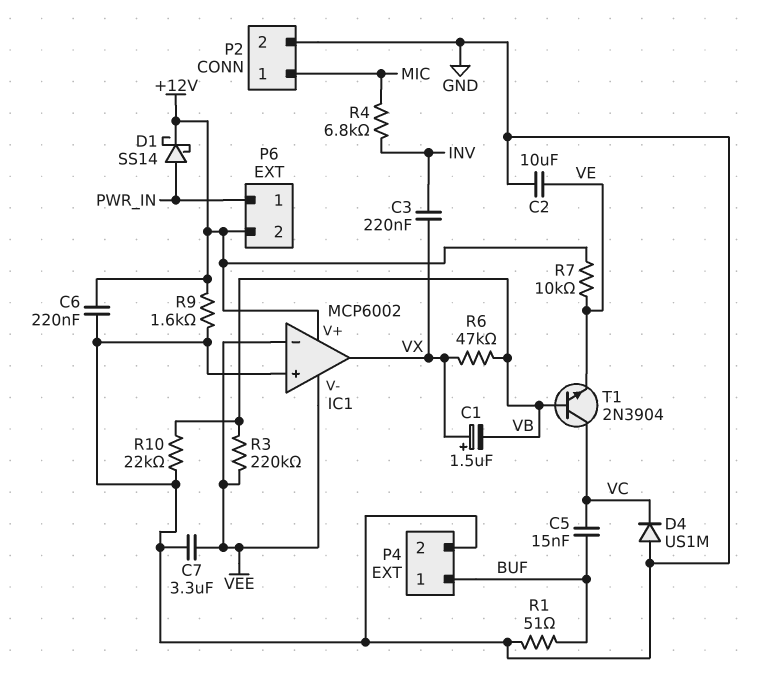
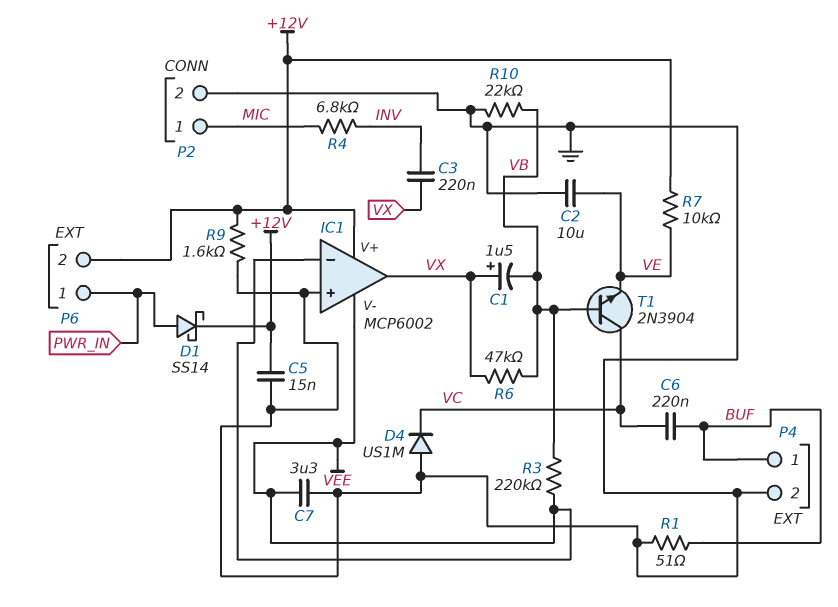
C5: 15nF (BUF, VC) -> 15nF (+12V, GND)
C6: 220nF (+12V, GND) -> 220nF (BUF, VC)

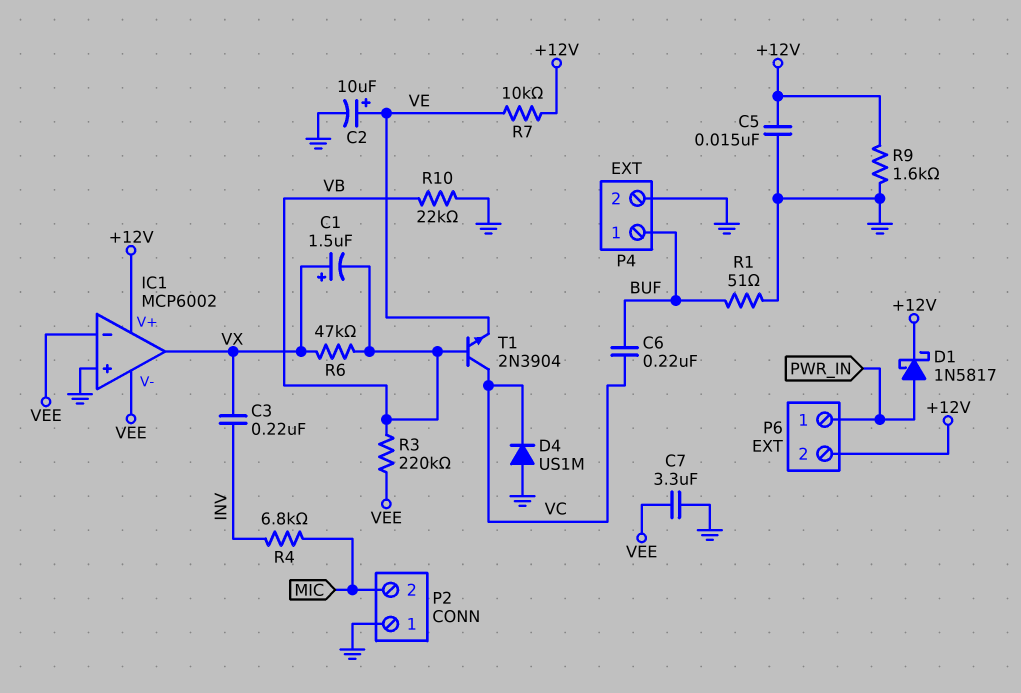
C2: 10uF (GND, VE) -> 10uF (plus VE, minus GND)
D1: schottky SS14 (A PWR_IN, K +12V) -> schottky 1N5817 (A PWR_IN, K +12V)
P2 pin 1: MIC -> GND
P2 pin 2: GND -> MIC

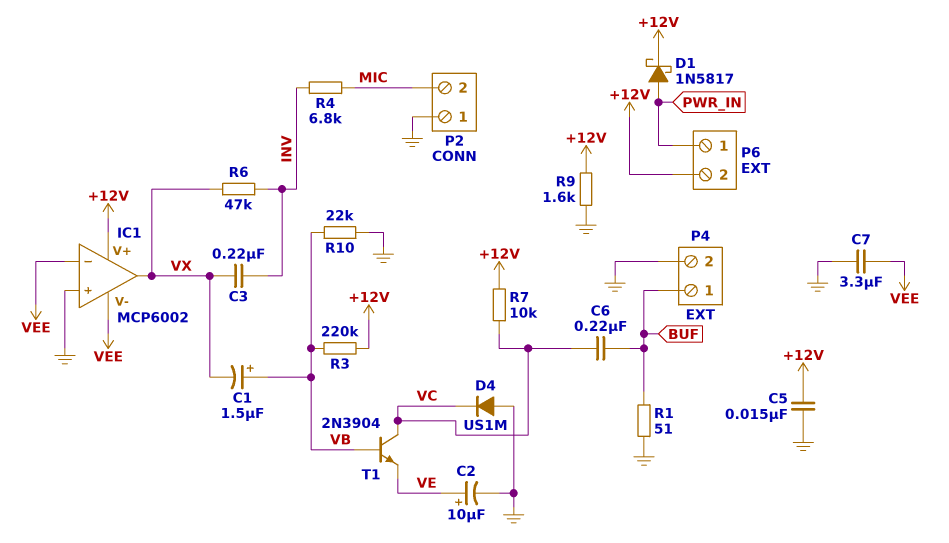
C1: 1.5uF (plus VX, minus VB) -> 1.5uF (plus VB, minus VX)
R3: 220k (VB, VEE) -> 220k (+12V, VB)
R6: 47k (VB, VX) -> 47k (INV, VX)
R7: 10k (+12V, VE) -> 10k (+12V, VC)

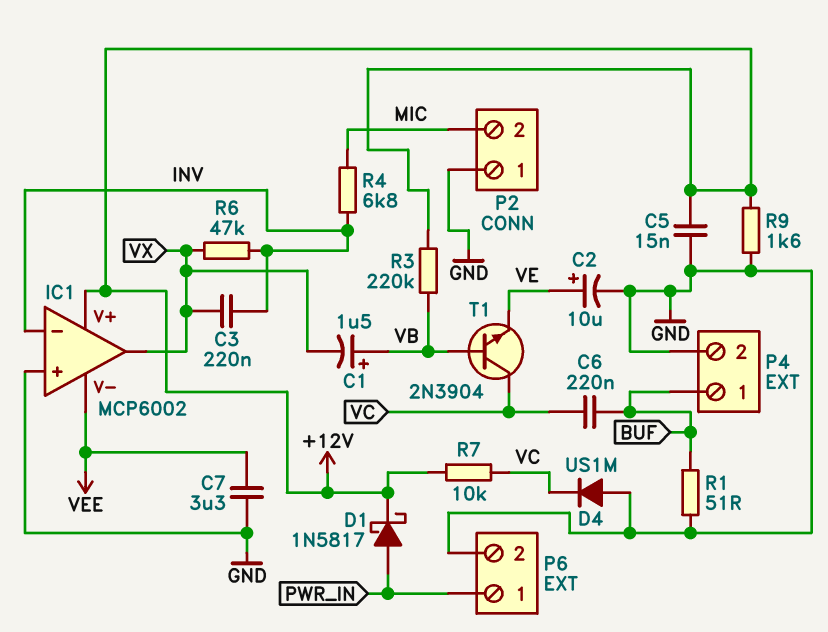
IC1 pin in-: VEE -> INV
P6 pin 2: +12V -> GND
R10: 22k (GND, VB) -> none

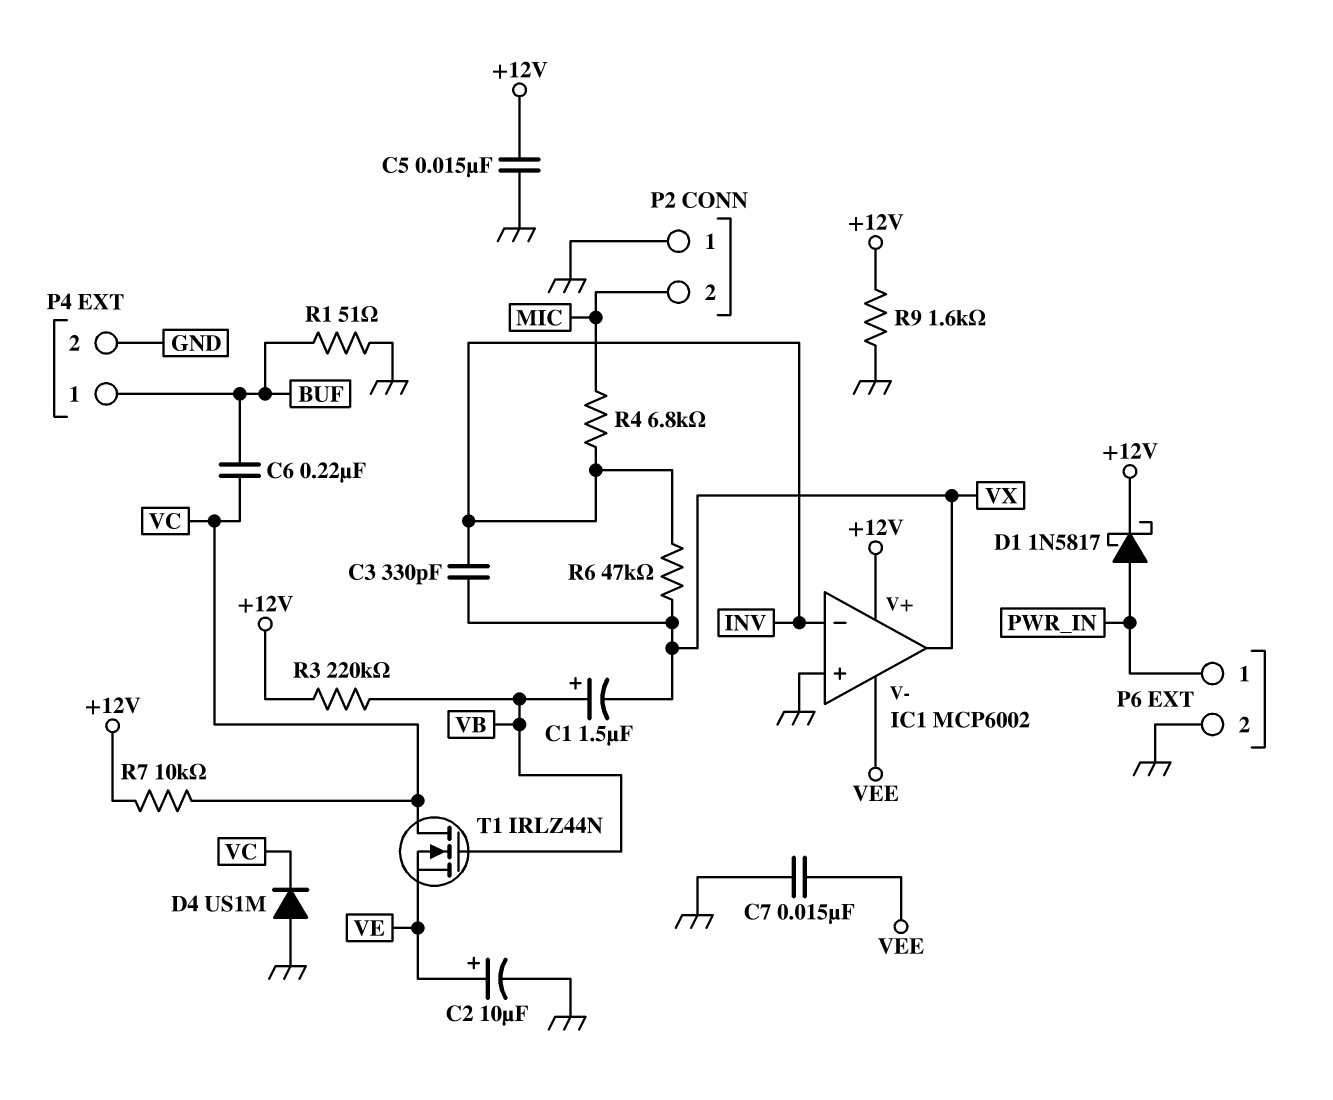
C3: 220nF (INV, VX) -> 330pF (INV, VX)
C7: 3.3uF (GND, VEE) -> 15nF (GND, VEE)
T1: NPN 2N3904 (B VB, C VC, E VE) -> NMOS IRLZ44N (G VB, D VC, S VE)

